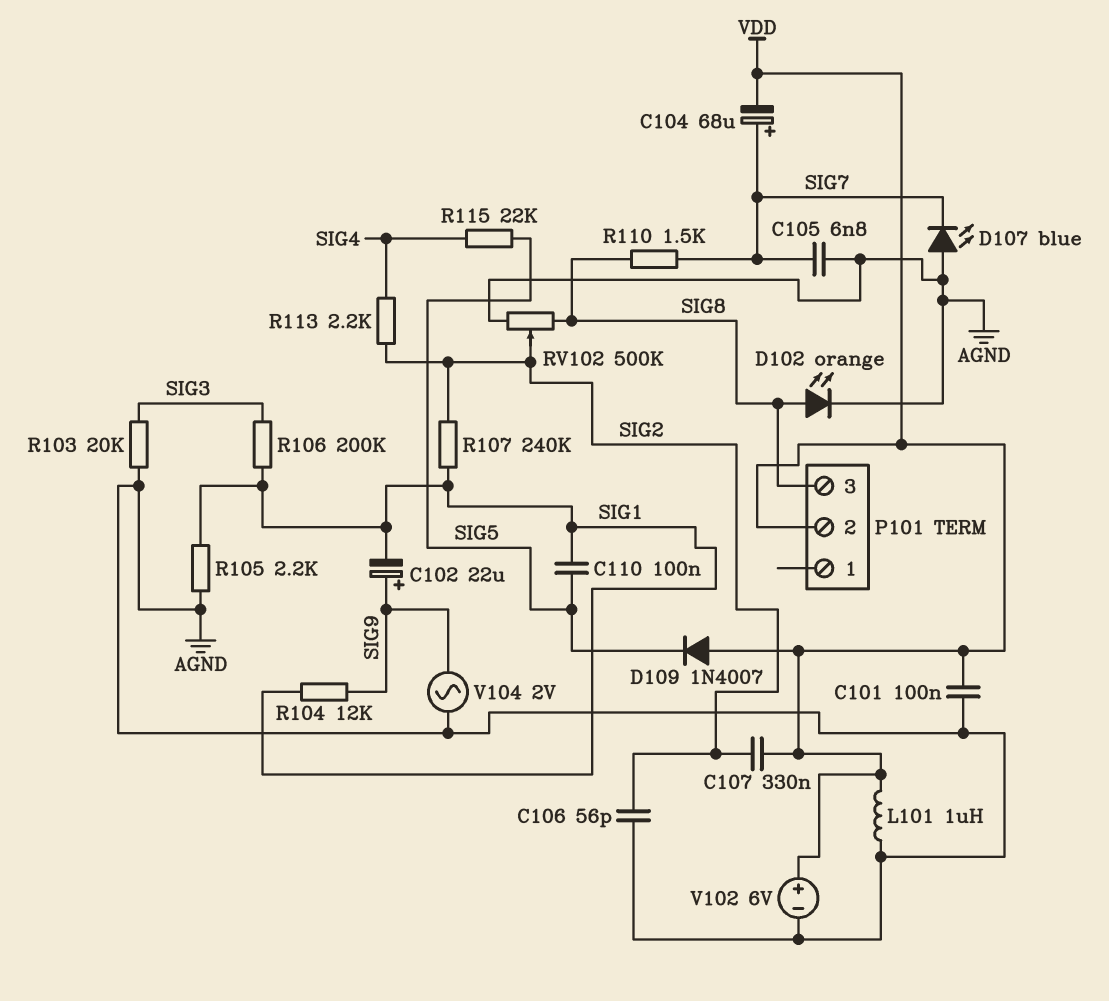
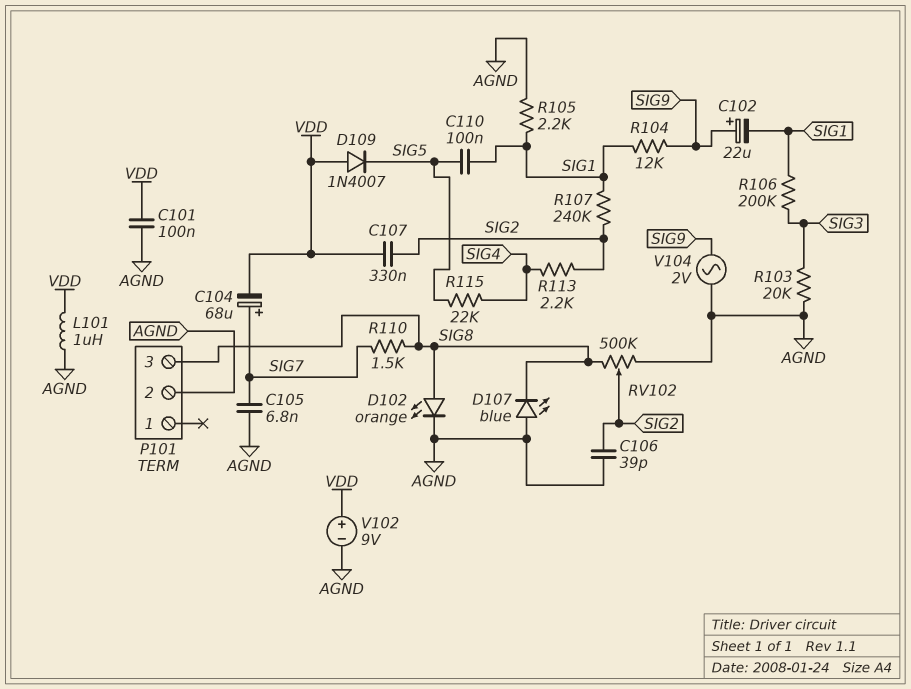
C106: 56pF (AGND, SIG2) -> 39pF (AGND, SIG2)
D107: LED blue (A AGND, K SIG7) -> LED blue (A AGND, K SIG8)
P101 pin 2: VDD -> AGND
V102: 6V (plus VDD, minus AGND) -> 9V (plus VDD, minus AGND)

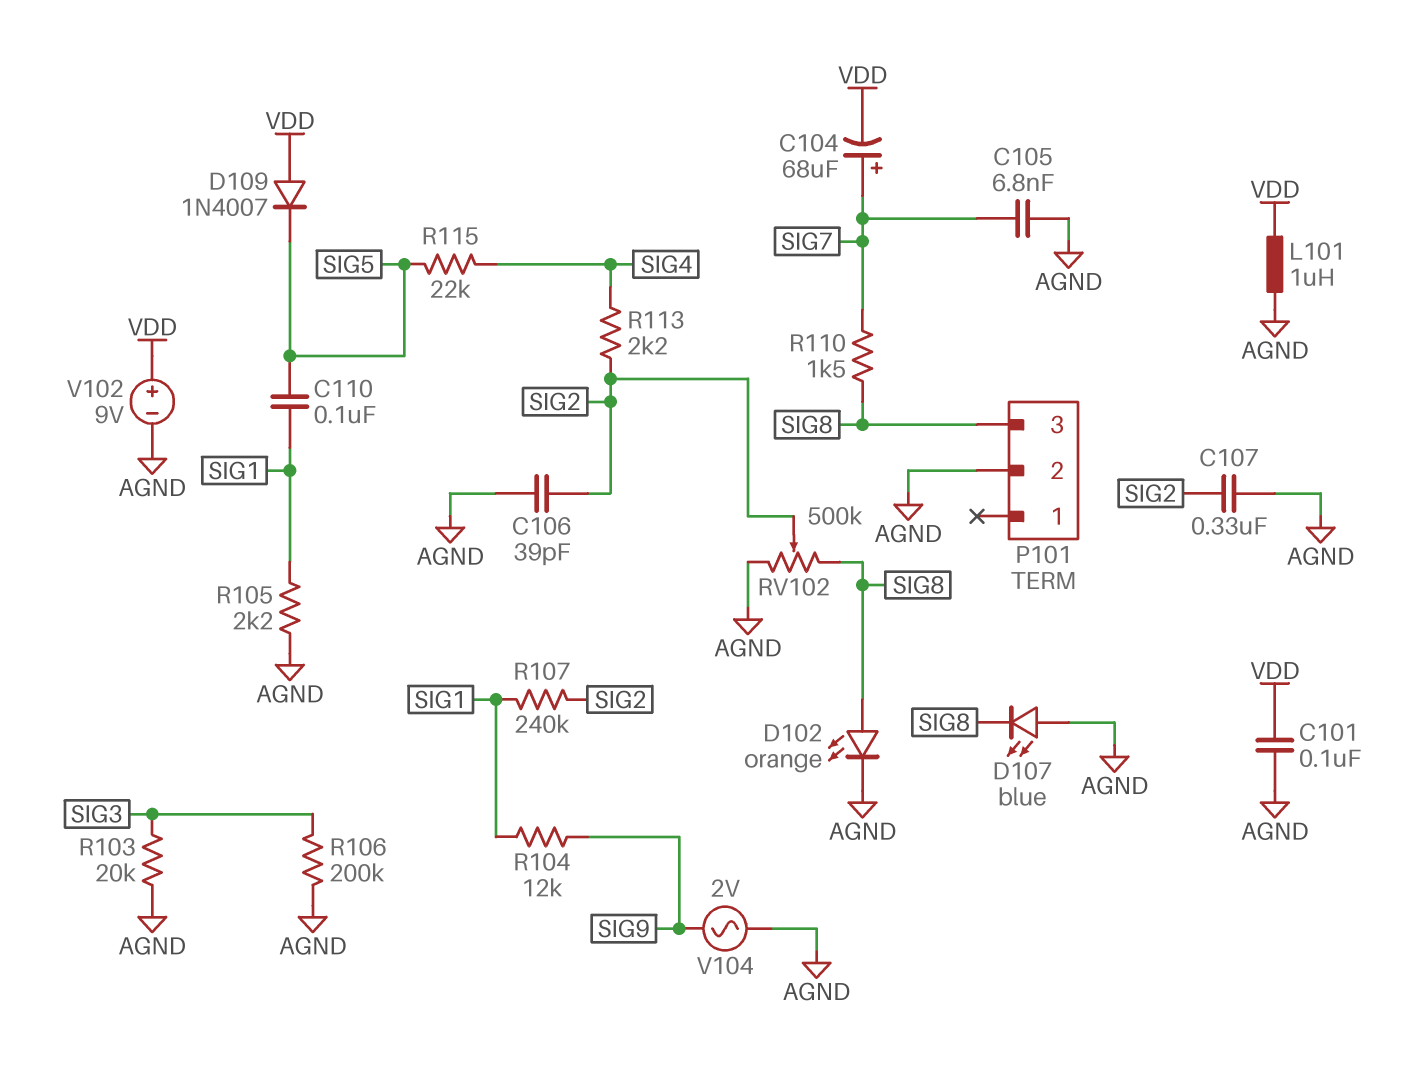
C102: 22uF (plus SIG9, minus SIG1) -> none
C107: 330nF (SIG2, VDD) -> 330nF (AGND, SIG2)
R106: 200k (SIG1, SIG3) -> 200k (AGND, SIG3)

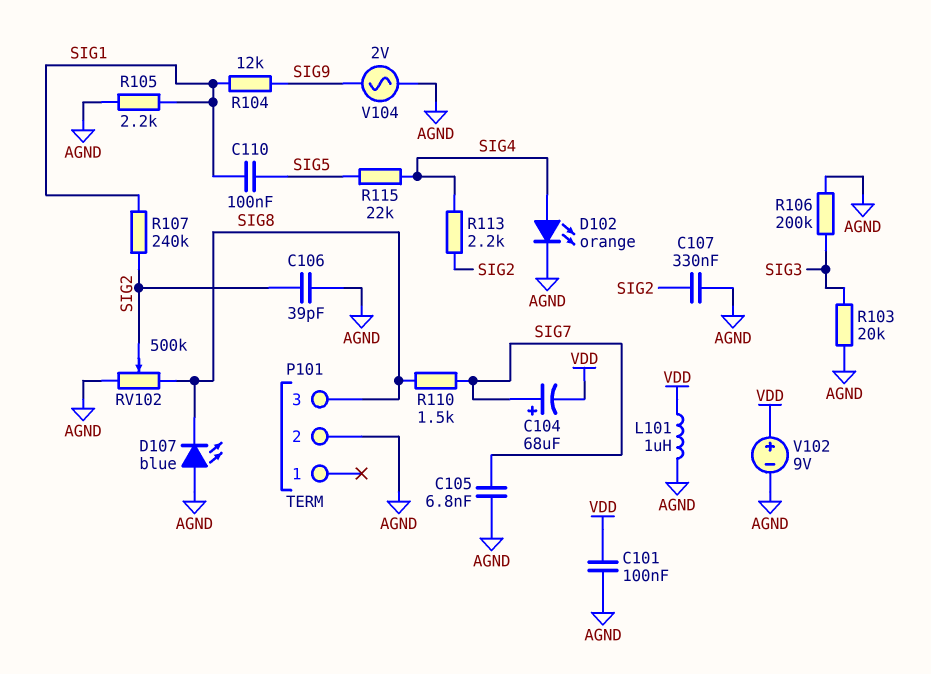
D102: LED orange (A SIG8, K AGND) -> LED orange (A SIG4, K AGND)
D109: diode 1N4007 (A VDD, K SIG5) -> none

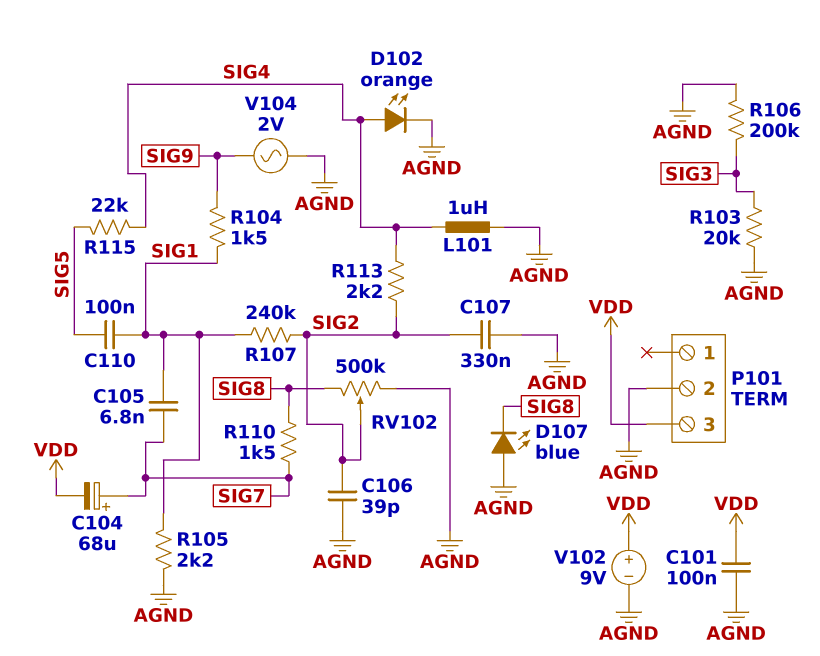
C105: 6.8nF (AGND, SIG7) -> 6.8nF (SIG1, SIG7)
L101: 1uH (AGND, VDD) -> 1uH (AGND, SIG4)
P101 pin 3: SIG8 -> VDD
R104: 12k (SIG1, SIG9) -> 1.5k (SIG1, SIG9)

